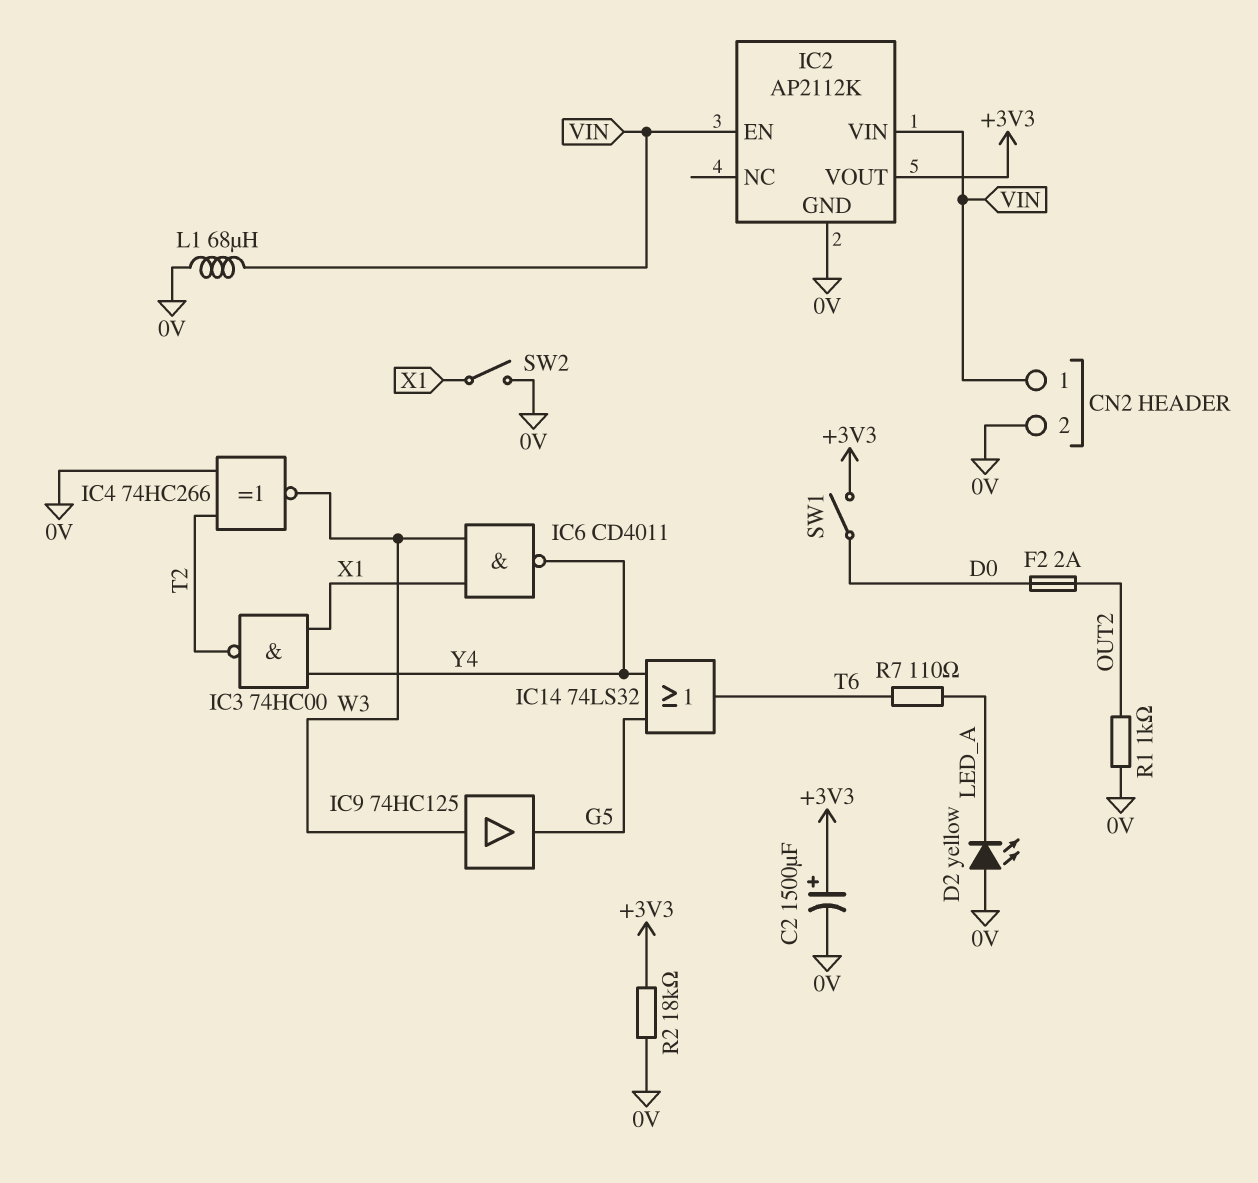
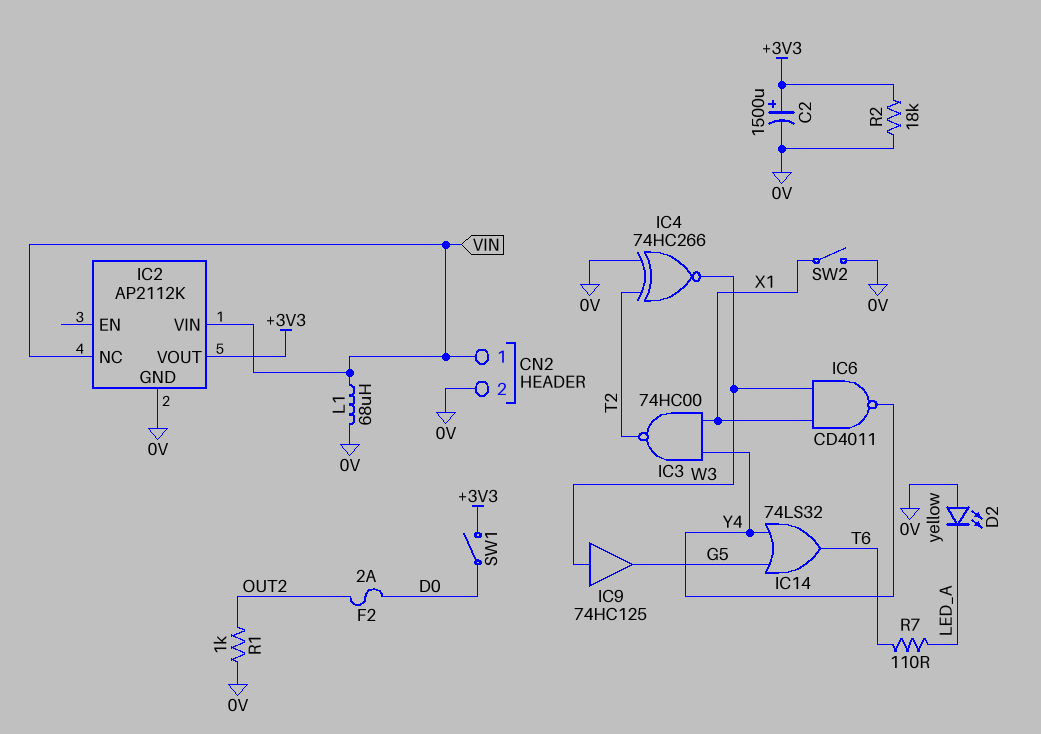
IC2 pin EN: VIN -> none
IC2 pin NC: none -> VIN

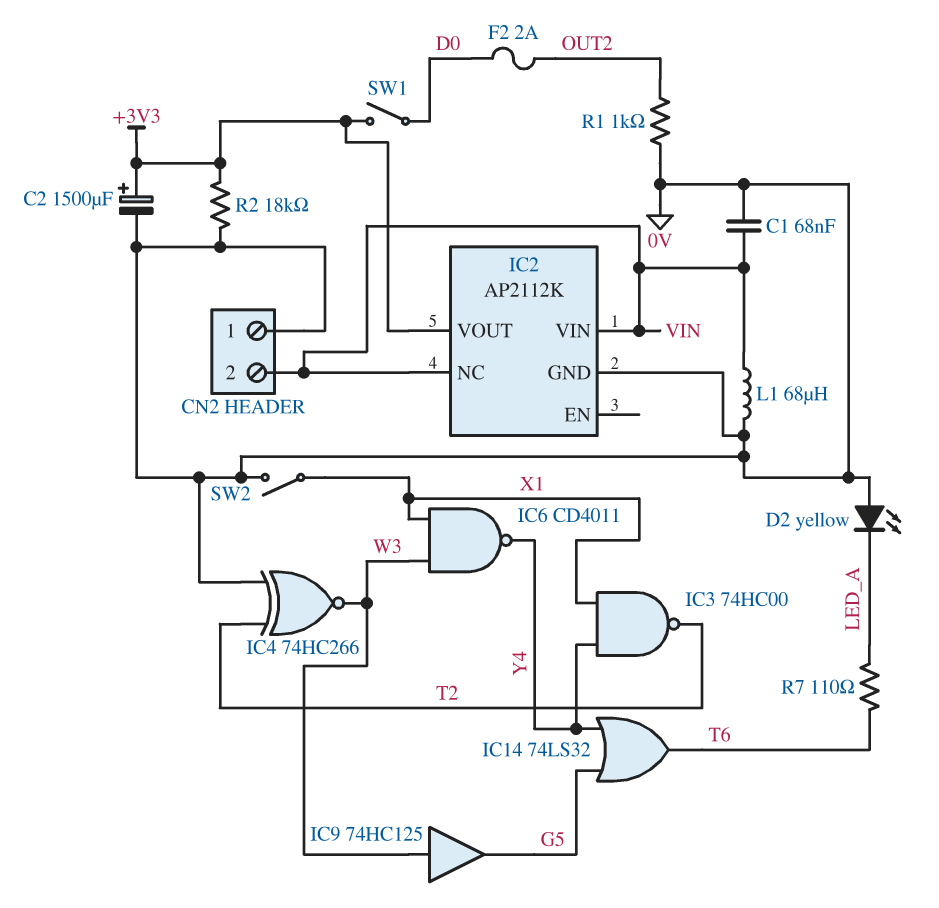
C1: none -> 68nF (0V, VIN)
CN2 pin 1: VIN -> 0V
CN2 pin 2: 0V -> VIN

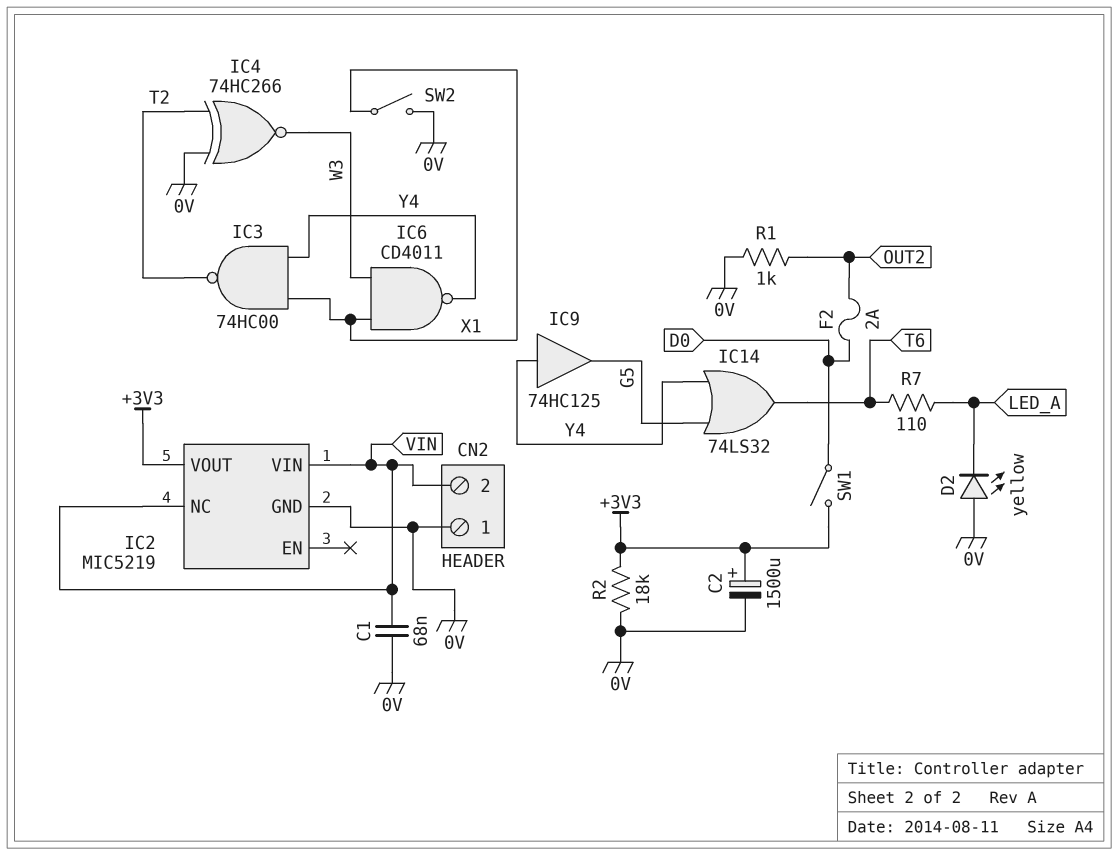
IC2: AP2112K -> MIC5219
IC9: buffer 74HC125 (in W3, out G5) -> buffer 74HC125 (in Y4, out G5)
L1: 68uH (0V, VIN) -> none

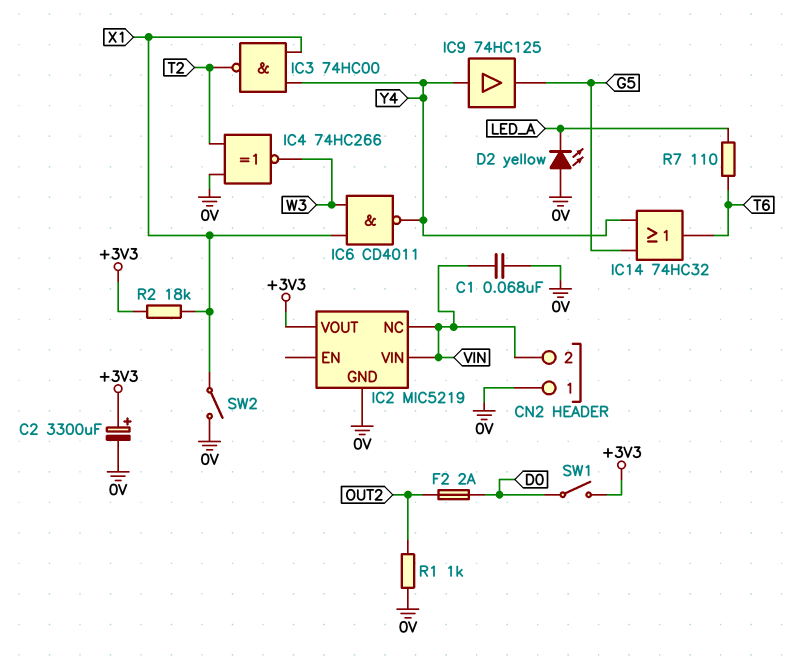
C2: 1500uF (plus +3V3, minus 0V) -> 3300uF (plus +3V3, minus 0V)
IC14: OR 74LS32 (in G5, in Y4, out T6) -> OR 74HC32 (in G5, in Y4, out T6)
R2: 18k (+3V3, 0V) -> 18k (+3V3, X1)

